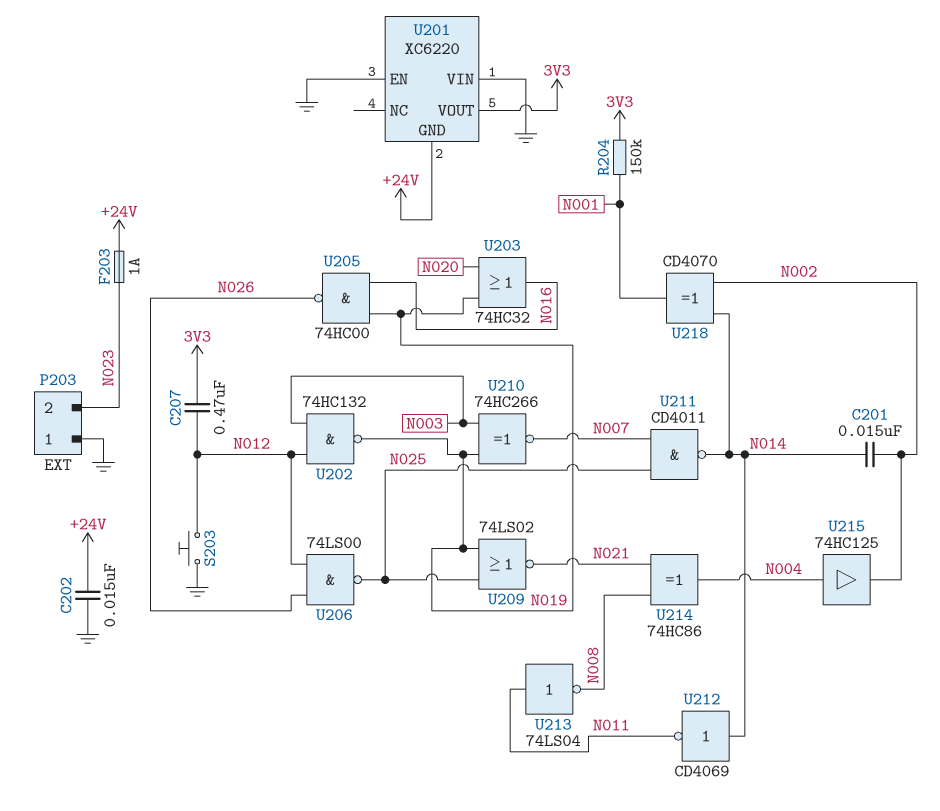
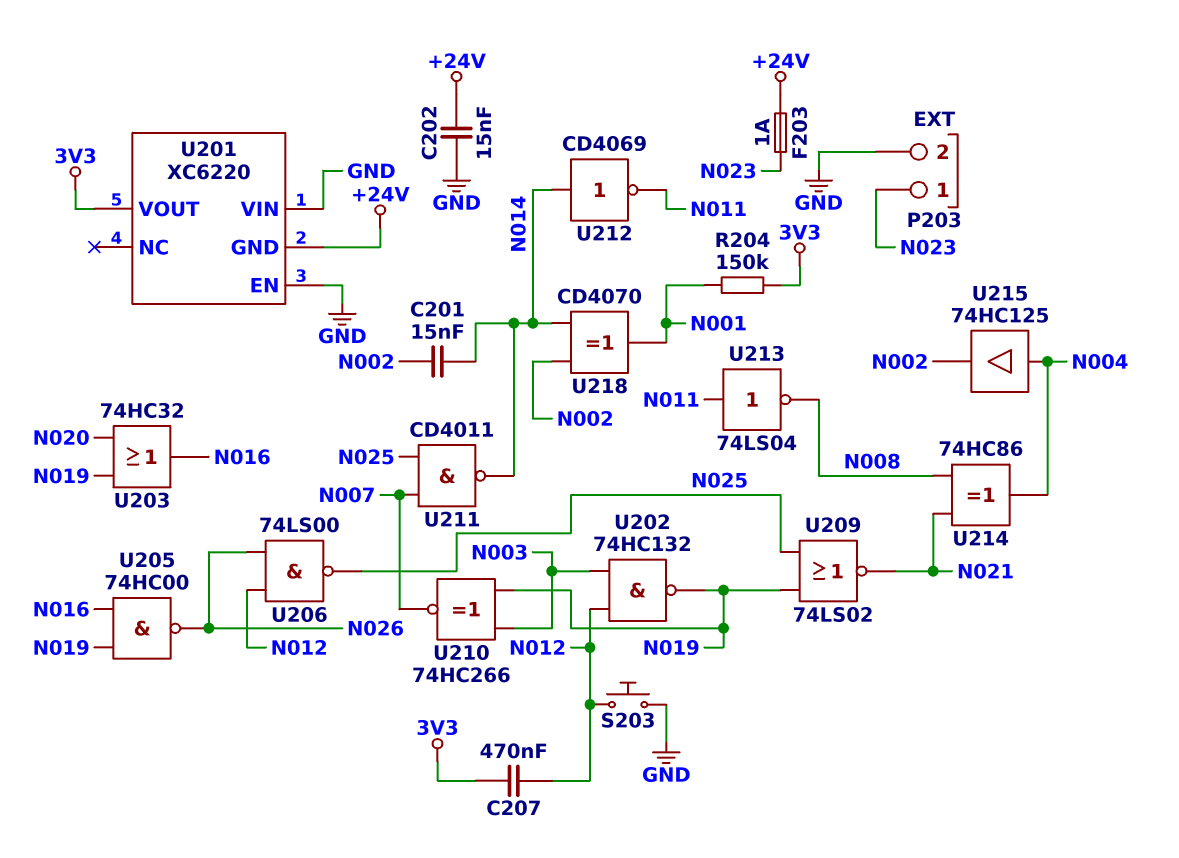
P203 pin 1: GND -> N023
P203 pin 2: N023 -> GND

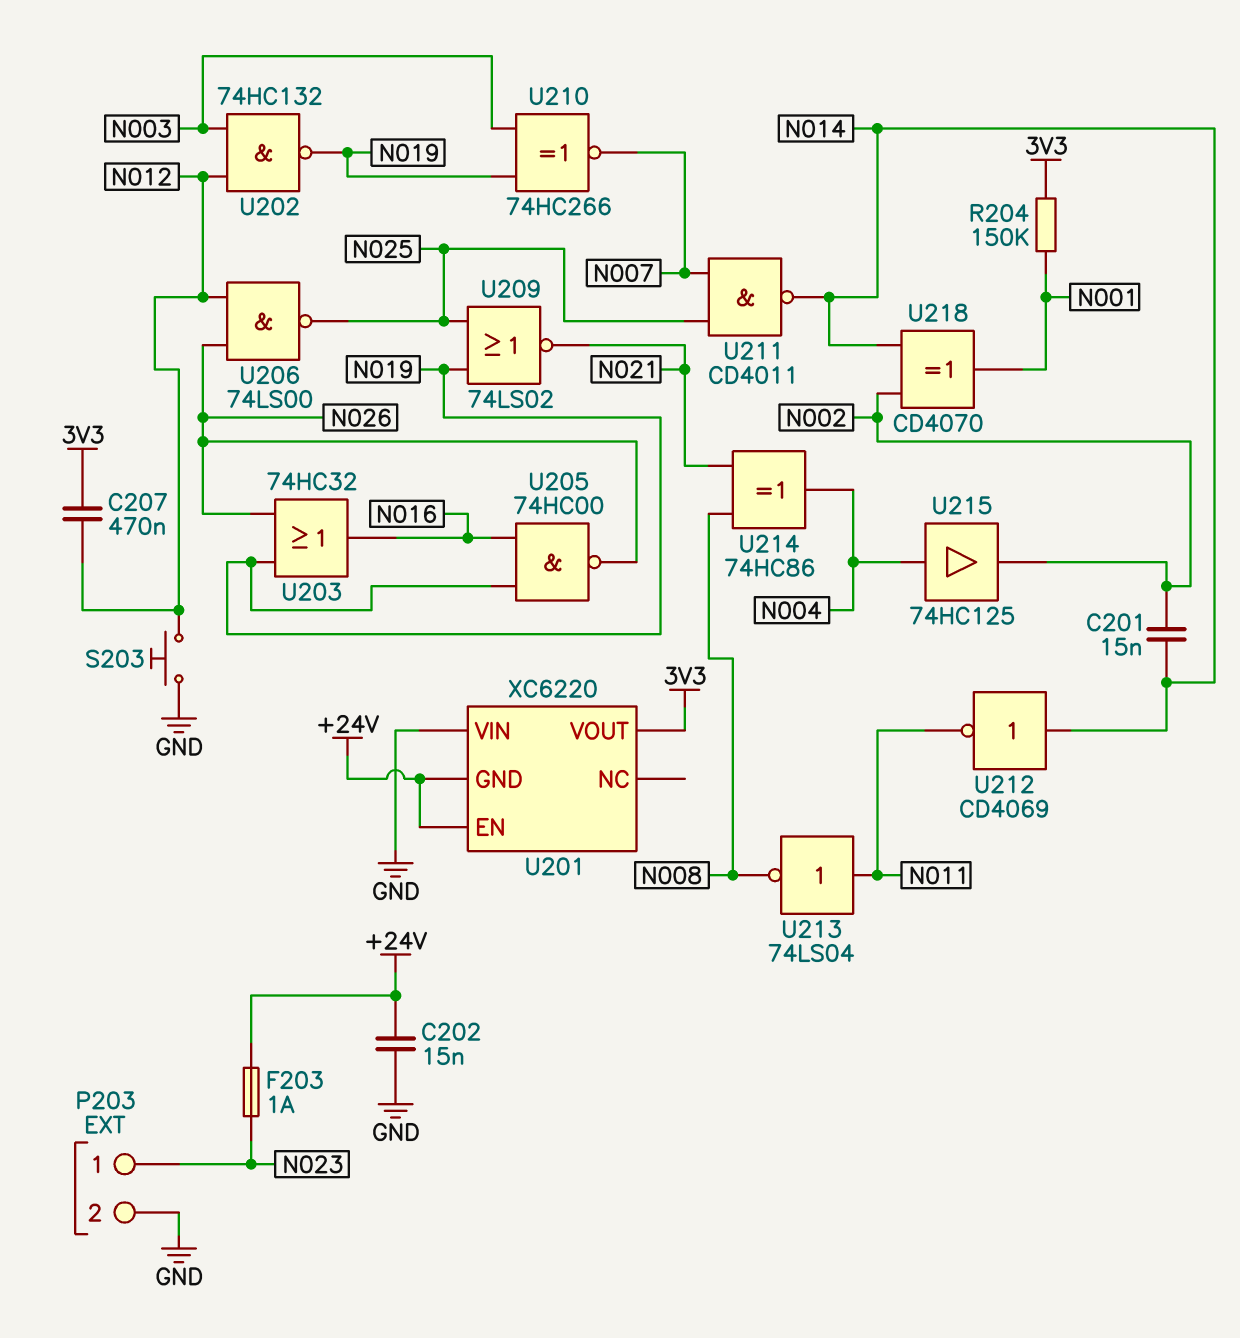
U201 pin EN: GND -> +24V
U203: OR 74HC32 (in N019, in N020, out N016) -> OR 74HC32 (in N019, in N026, out N016)

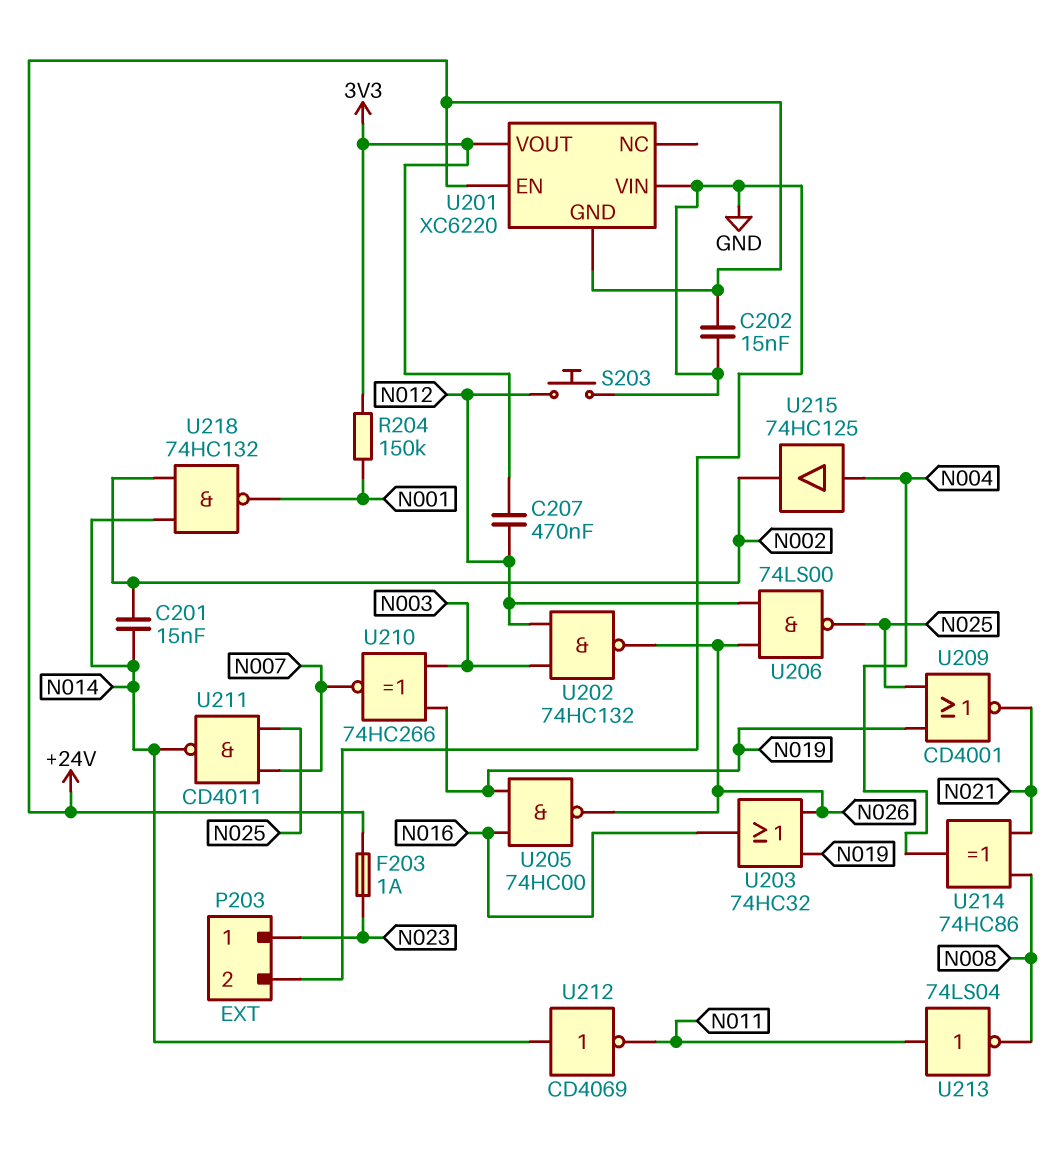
U202: NAND 74HC132 (in N003, in N012, out N019) -> NAND 74HC132 (in N003, in N012, out N026)
U209: NOR 74LS02 (in N019, in N025, out N021) -> NOR CD4001 (in N019, in N025, out N021)
U218: XOR CD4070 (in N002, in N014, out N001) -> NAND 74HC132 (in N002, in N014, out N001)

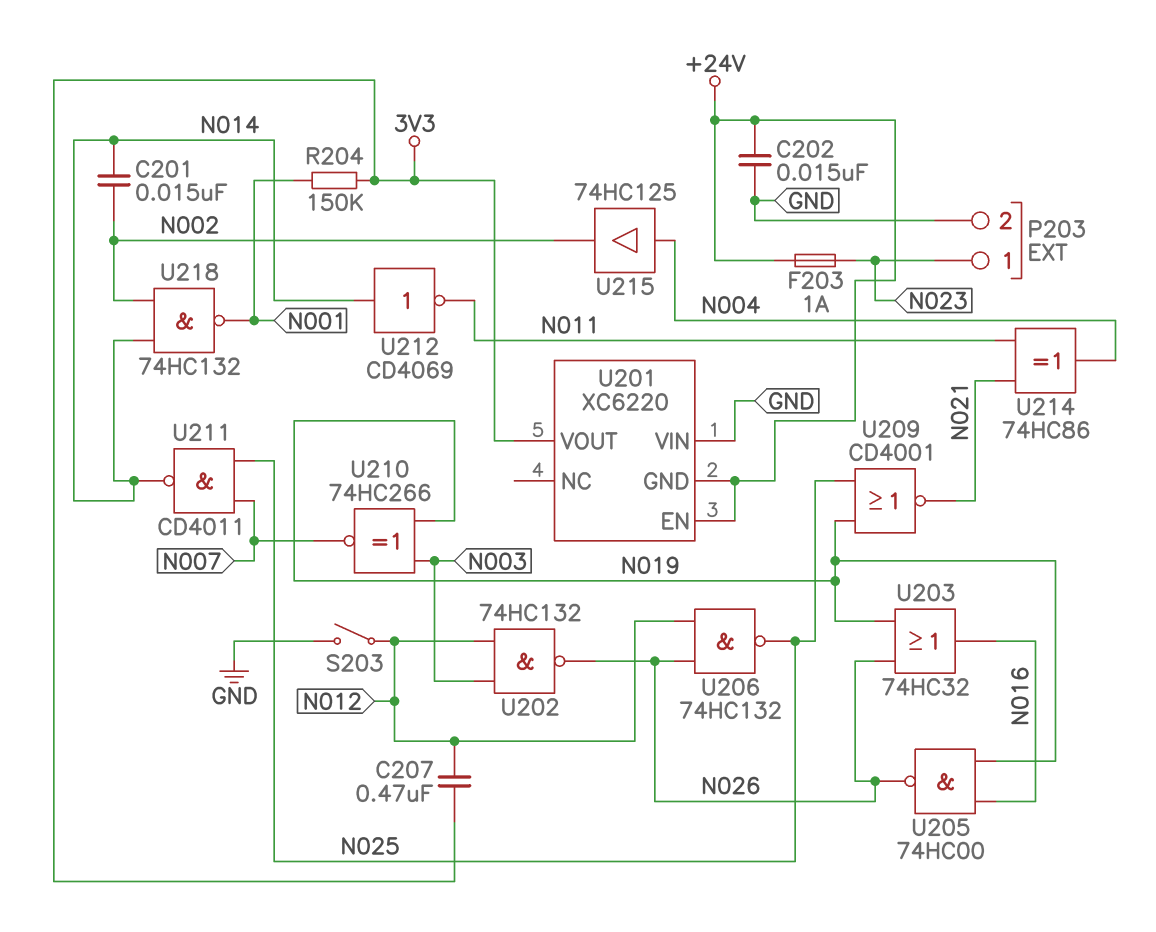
S203: button (GND, N012) -> switch (GND, N012)
U206: NAND 74LS00 (in N012, in N026, out N025) -> NAND 74HC132 (in N012, in N026, out N025)
U213: NOT 74LS04 (in N011, out N008) -> none
U214: XOR 74HC86 (in N008, in N021, out N004) -> XOR 74HC86 (in N011, in N021, out N004)

